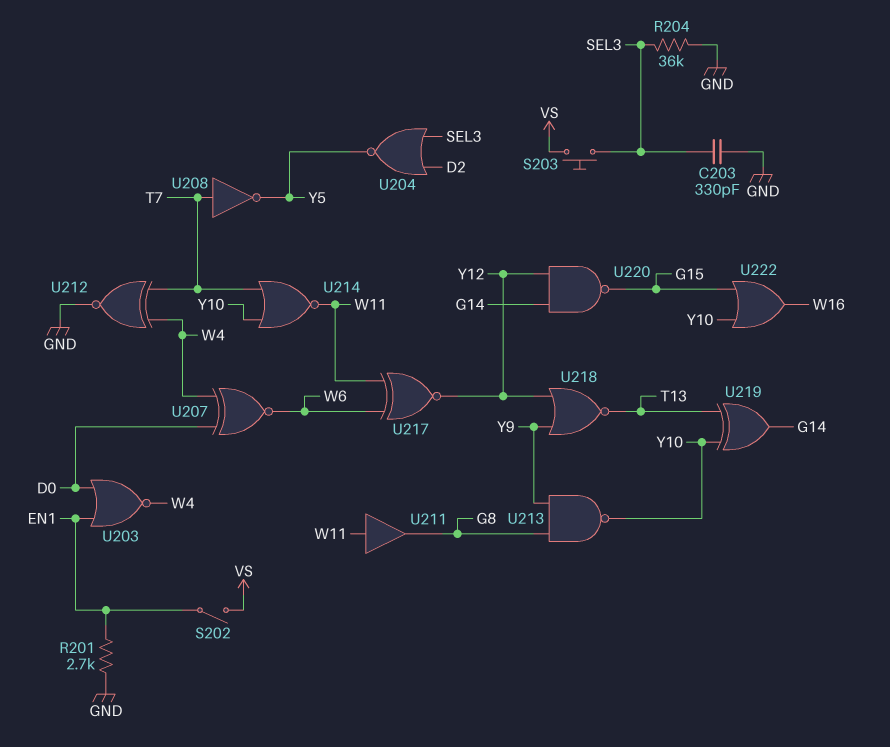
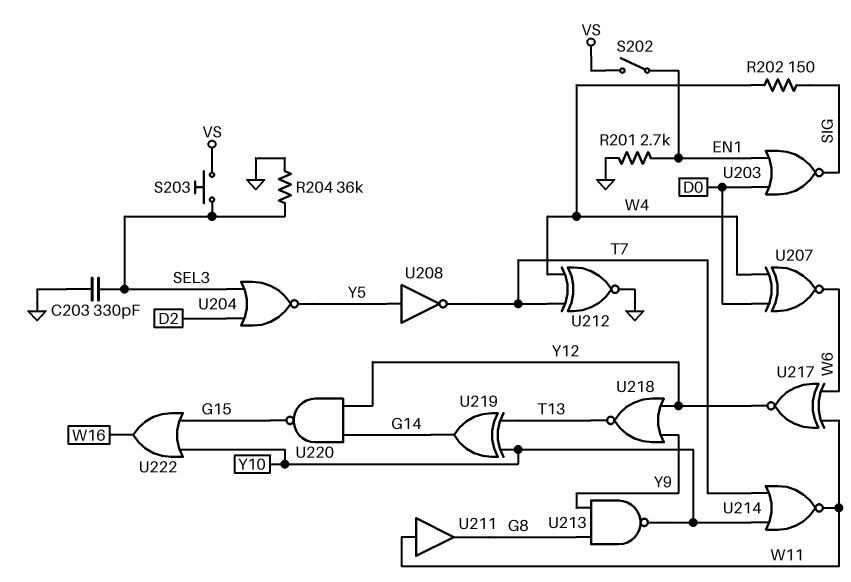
R202: none -> 150 (SIG, W4)
U203: NOR (in D0, in EN1, out W4) -> NOR (in D0, in EN1, out SIG)
U208: NOT (in T7, out Y5) -> NOT (in Y5, out T7)

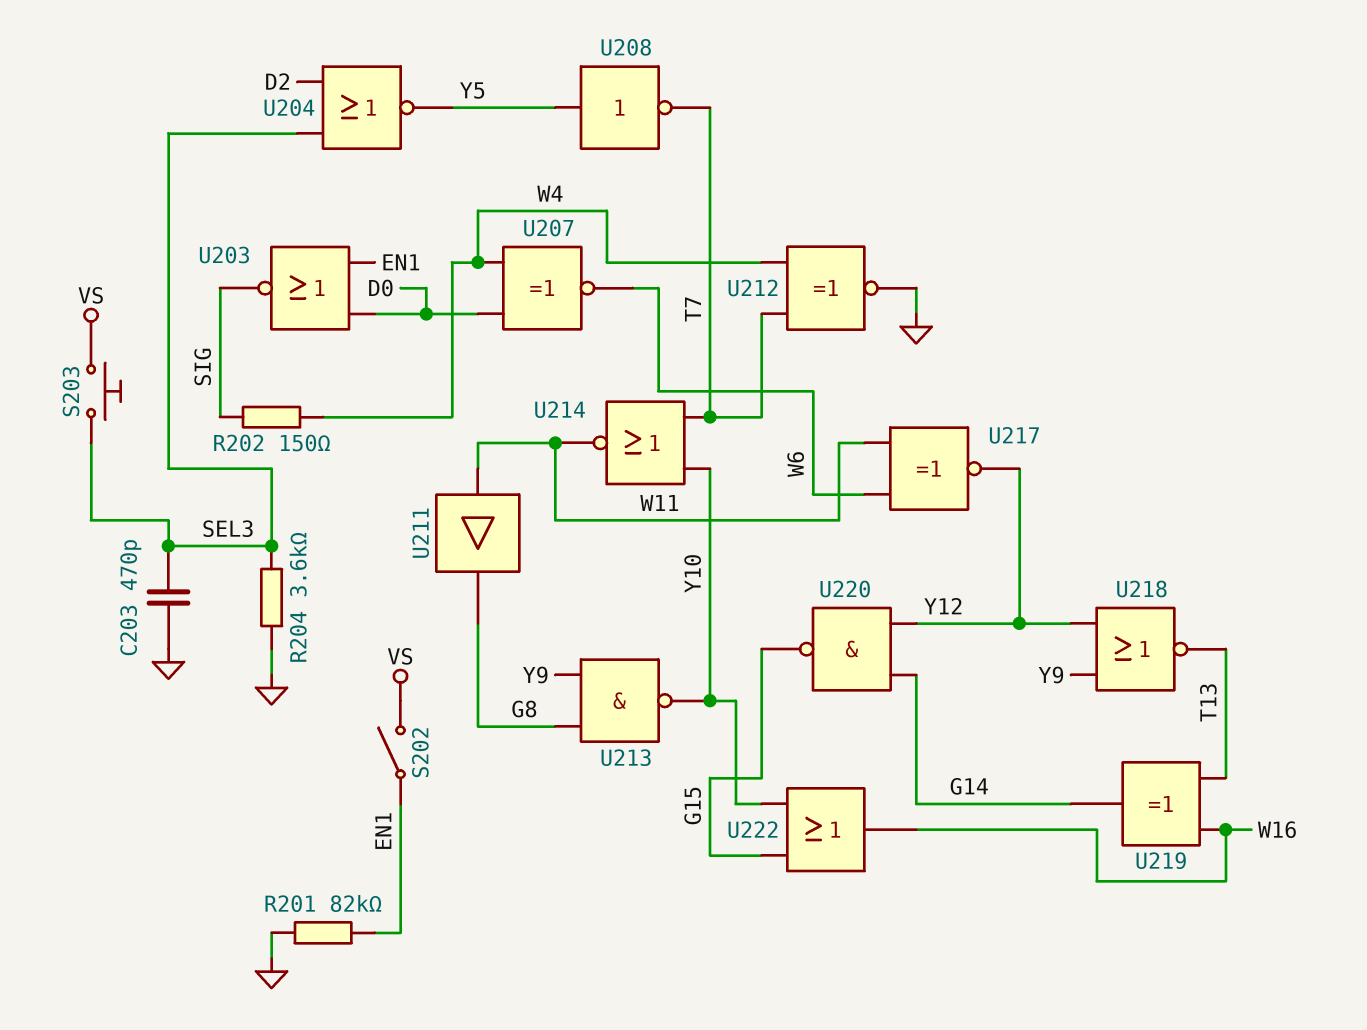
C203: 330pF (GND, SEL3) -> 470pF (GND, SEL3)
R201: 2.7k (EN1, GND) -> 82k (EN1, GND)
R204: 36k (GND, SEL3) -> 3.6k (GND, SEL3)
U219: XOR (in T13, in Y10, out G14) -> XOR (in T13, in W16, out G14)

